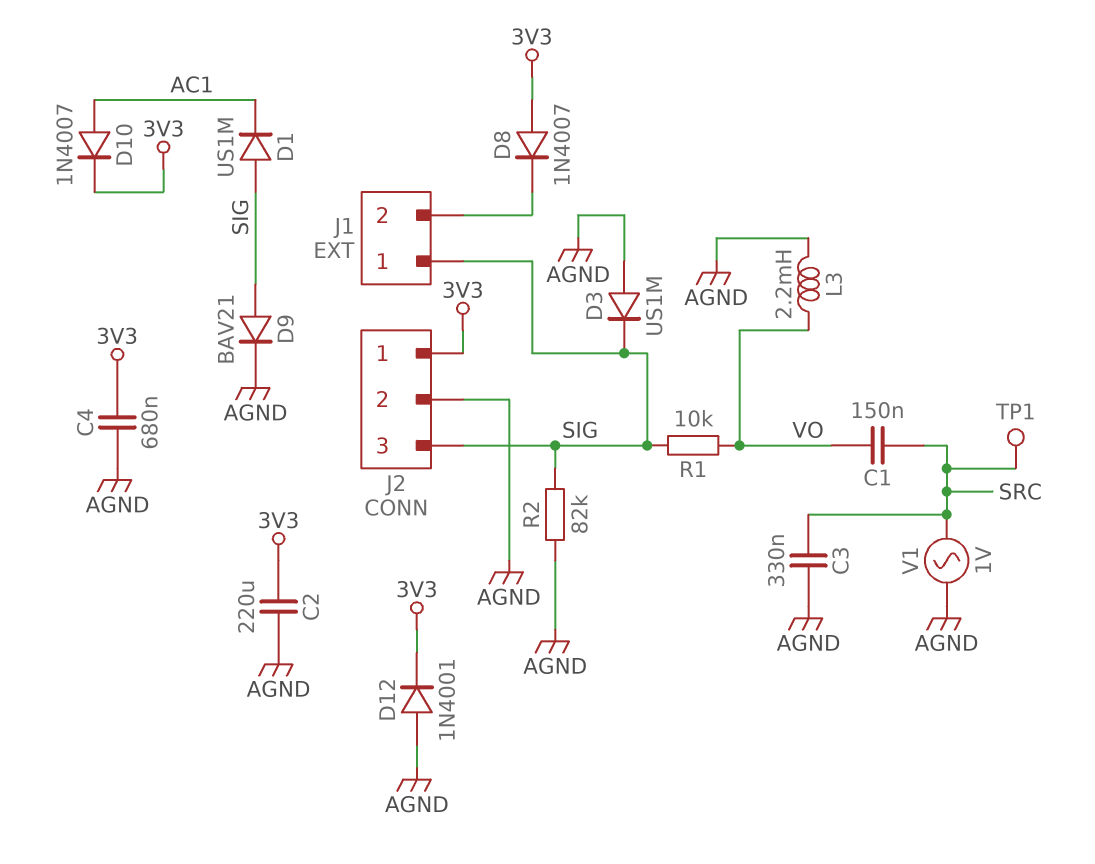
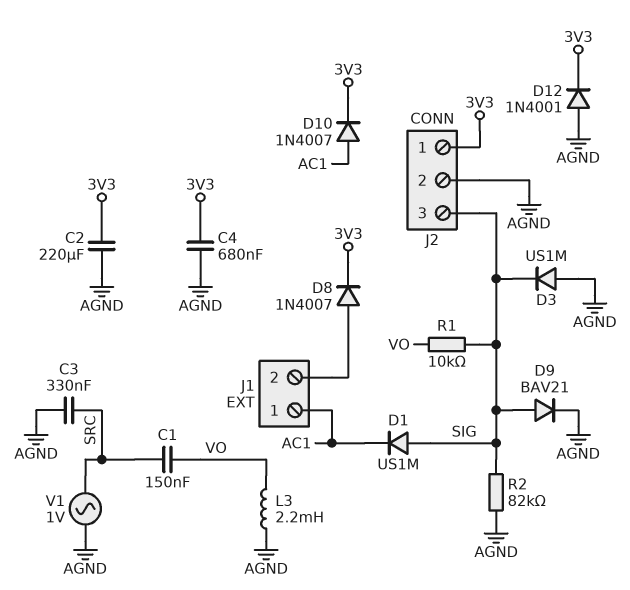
D8: diode 1N4007 (A 3V3, K J1/2) -> diode 1N4007 (A J1/2, K 3V3)
J1 pin 1: SIG -> AC1
TP1: test point (SRC) -> none

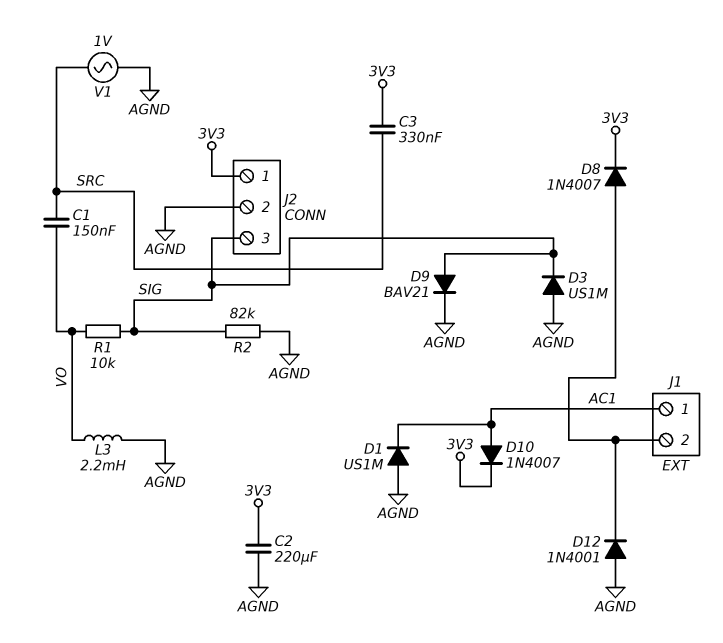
C3: 330nF (AGND, SRC) -> 330nF (3V3, SRC)
C4: 680nF (3V3, AGND) -> none
D1: diode US1M (A SIG, K AC1) -> diode US1M (A AGND, K AC1)
D12: diode 1N4001 (A AGND, K 3V3) -> diode 1N4001 (A AGND, K J1/2)

